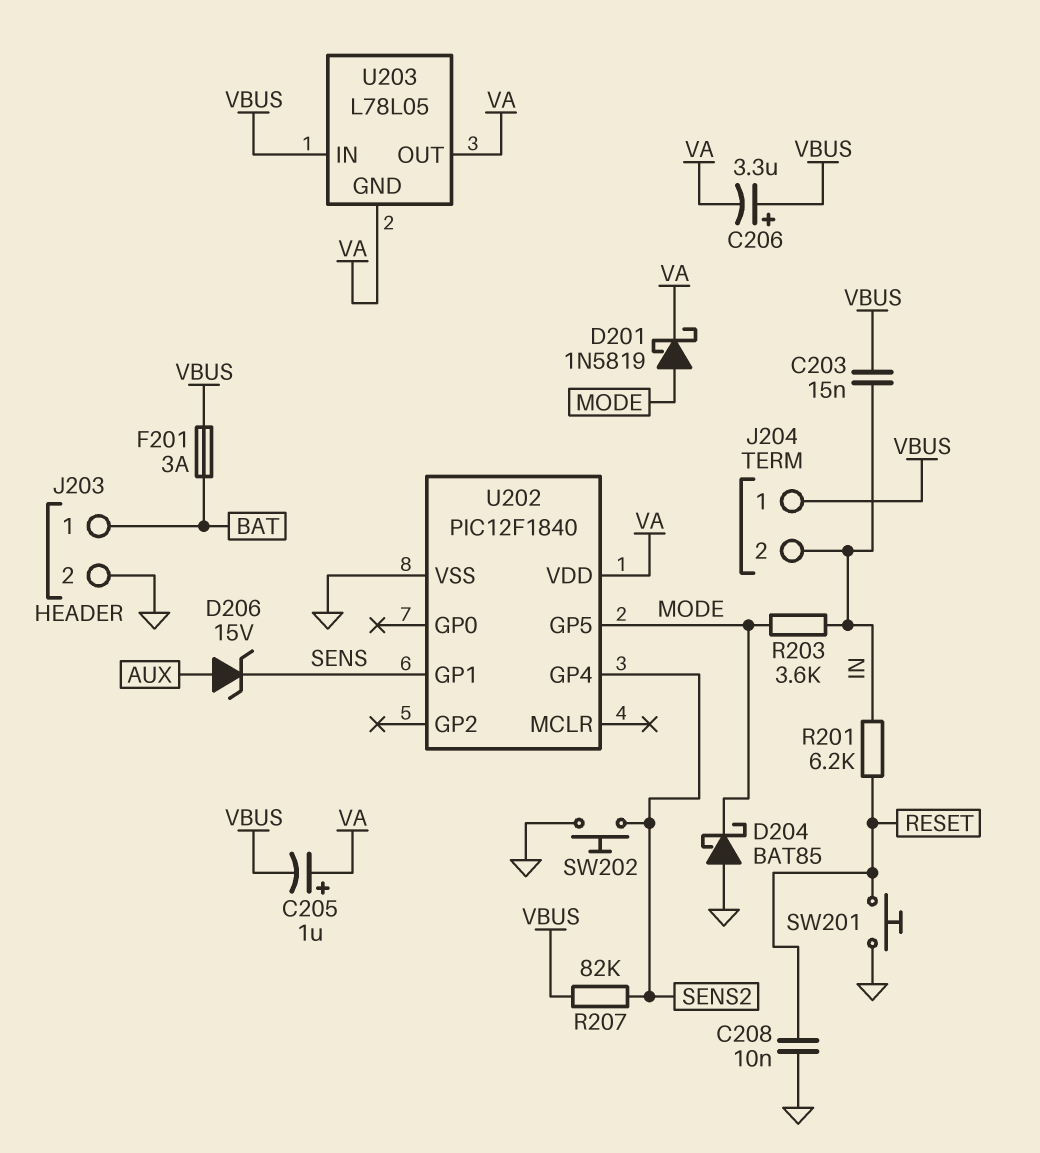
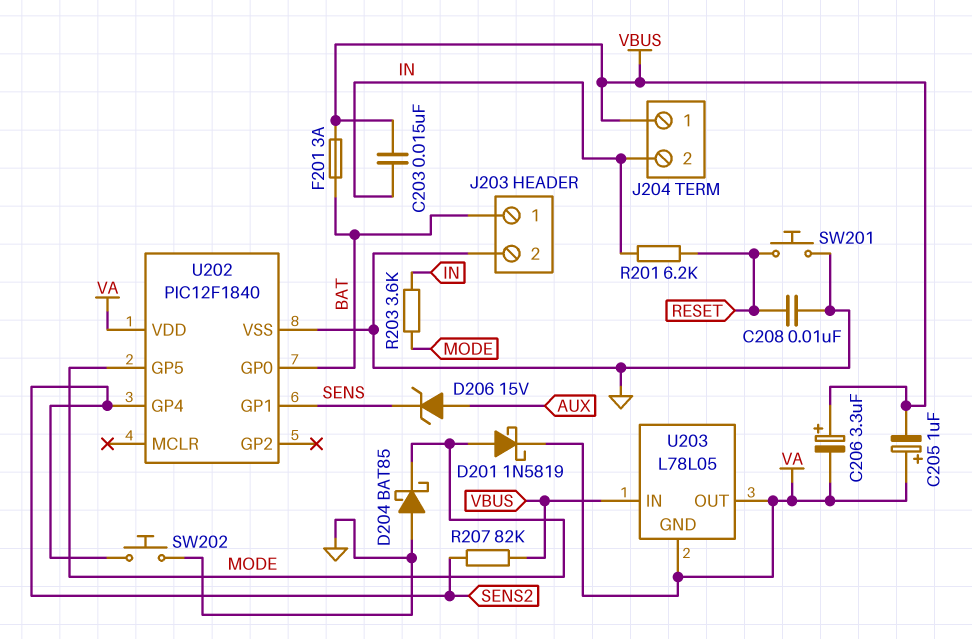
U202 pin GP0: none -> BAT

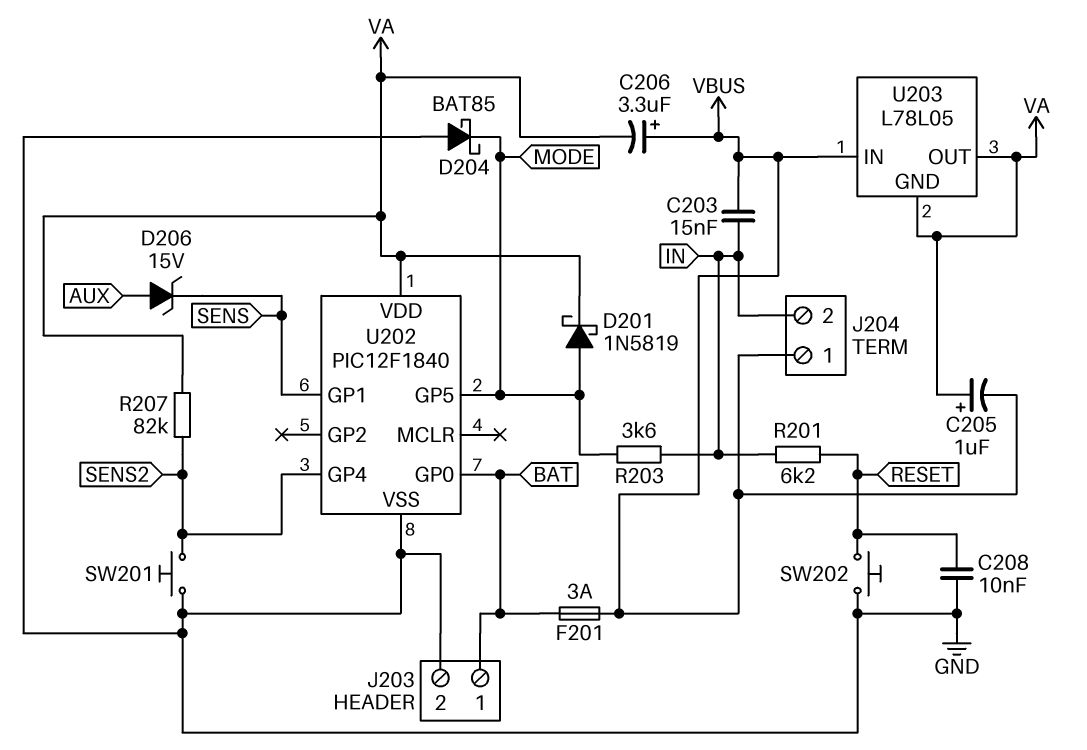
R207: 82k (SENS2, VBUS) -> 82k (SENS2, VA)
SW201: button (GND, RESET) -> button (GND, SENS2)
SW202: button (GND, SENS2) -> button (GND, RESET)

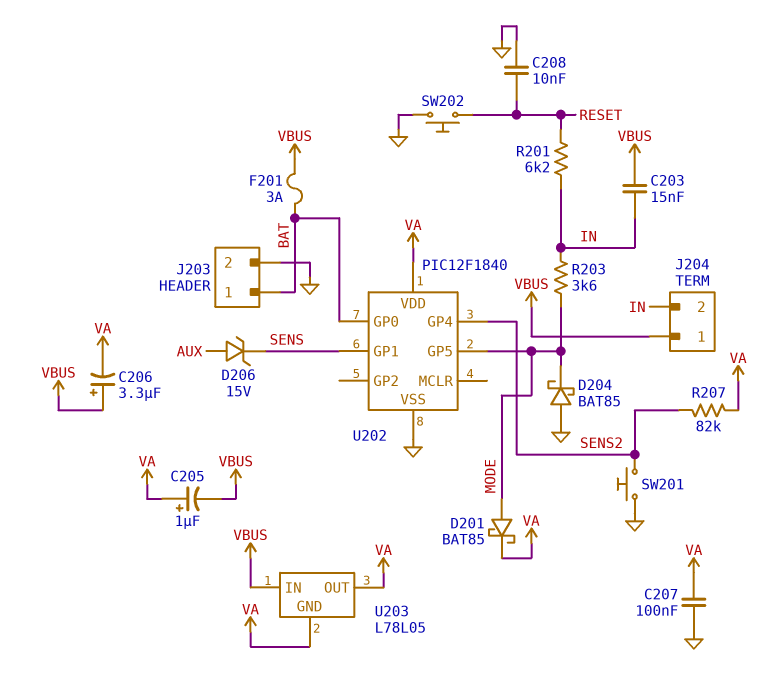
C207: none -> 100nF (GND, VA)
D201: schottky 1N5819 (A MODE, K VA) -> schottky BAT85 (A MODE, K VA)

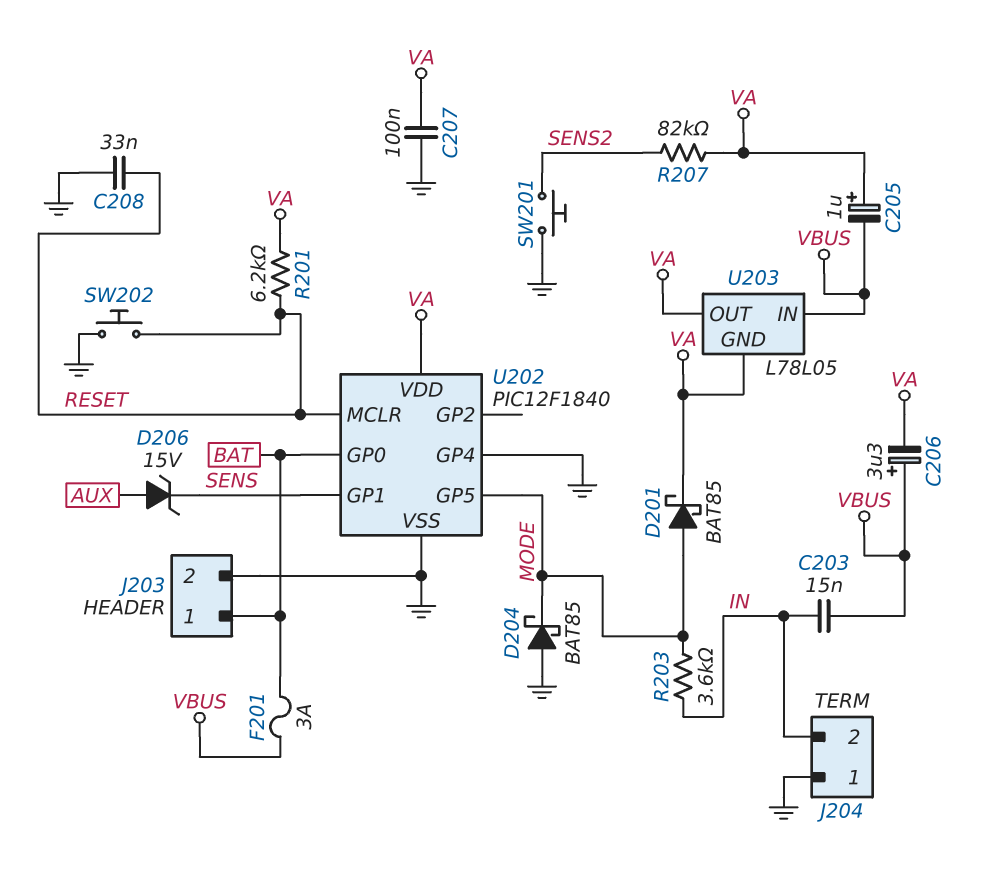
C208: 10nF (GND, RESET) -> 33nF (GND, RESET)
J204 pin 1: VBUS -> GND
R201: 6.2k (IN, RESET) -> 6.2k (RESET, VA)
U202 pin GP4: SENS2 -> GND
U202 pin MCLR: none -> RESET

